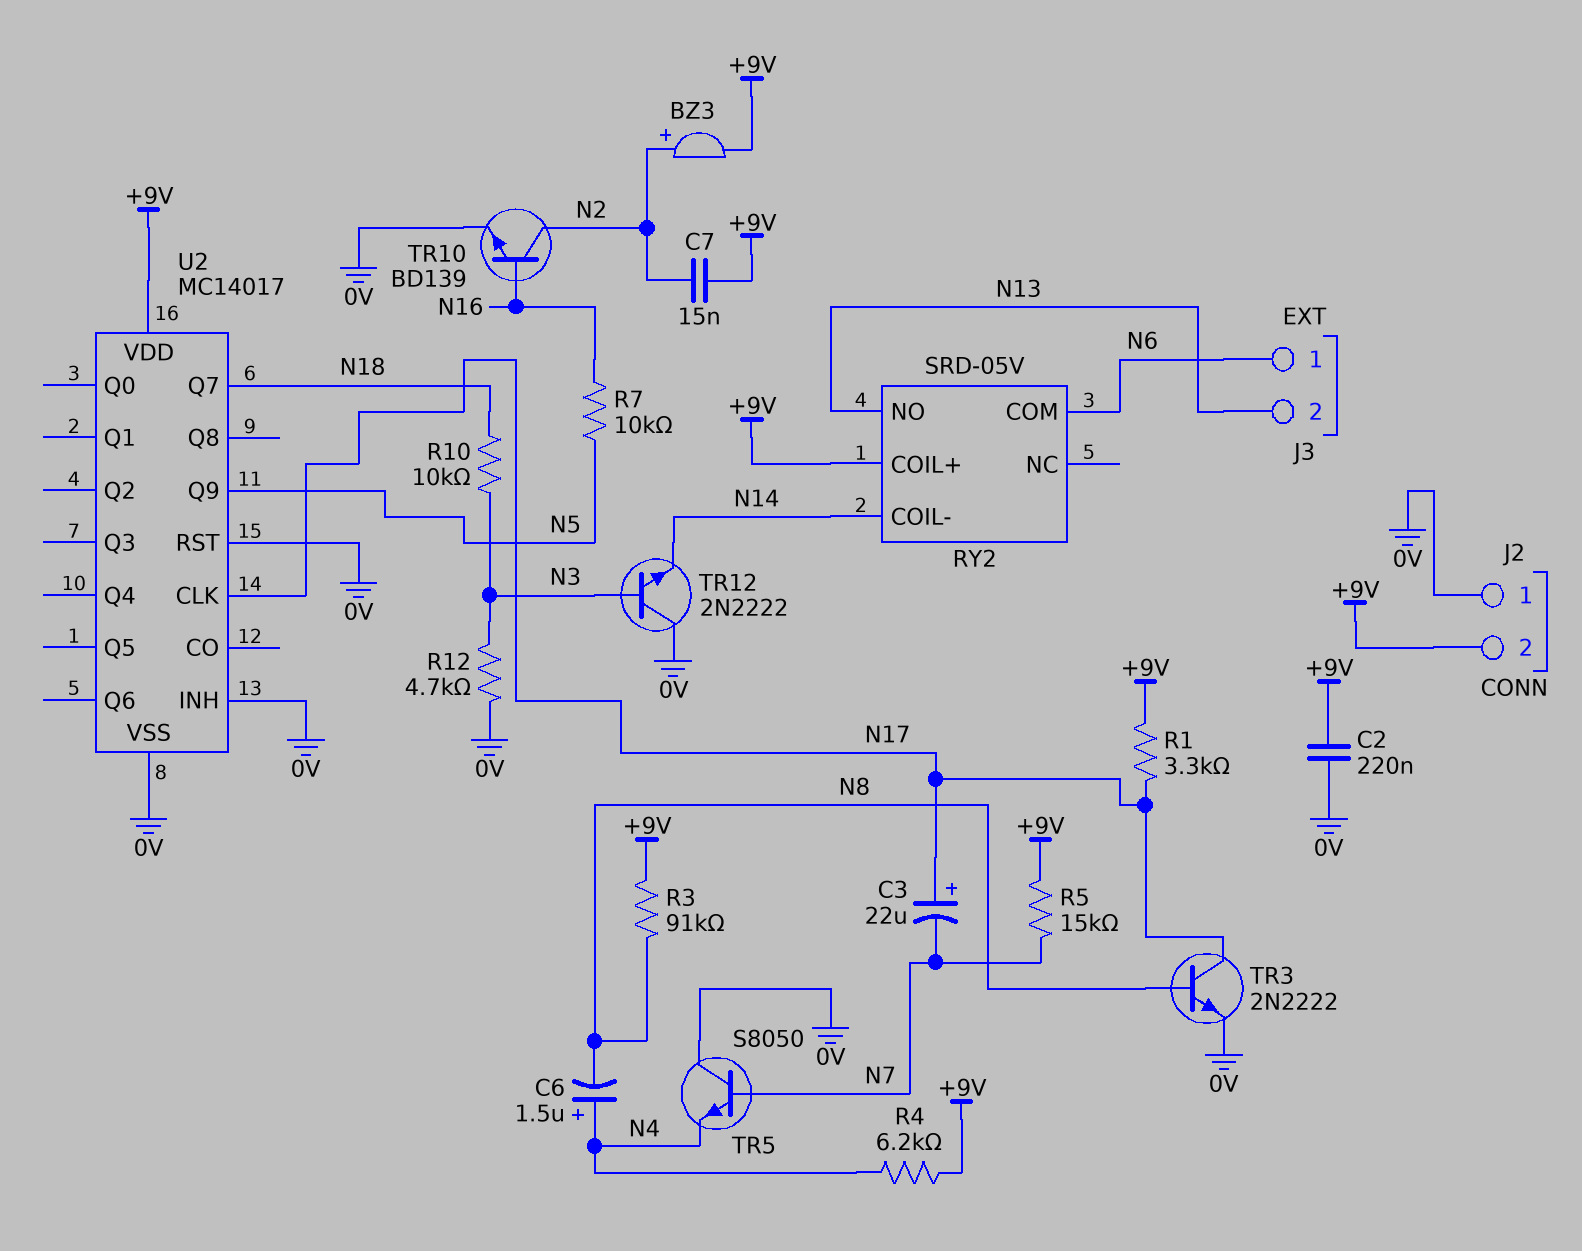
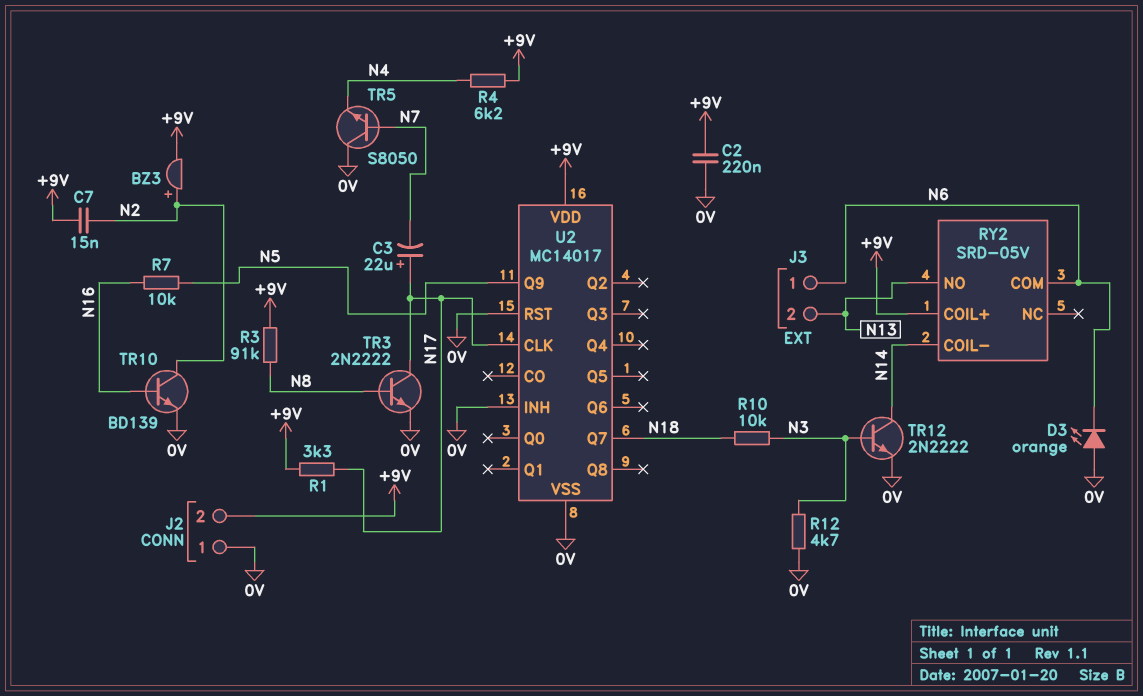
C6: 1.5uF (plus N4, minus N8) -> none
D3: none -> LED orange (A 0V, K N6)
R5: 15k (+9V, N7) -> none
TR12: NPN 2N2222 (B N3, C 0V, E N14) -> NPN 2N2222 (B N3, C N14, E 0V)

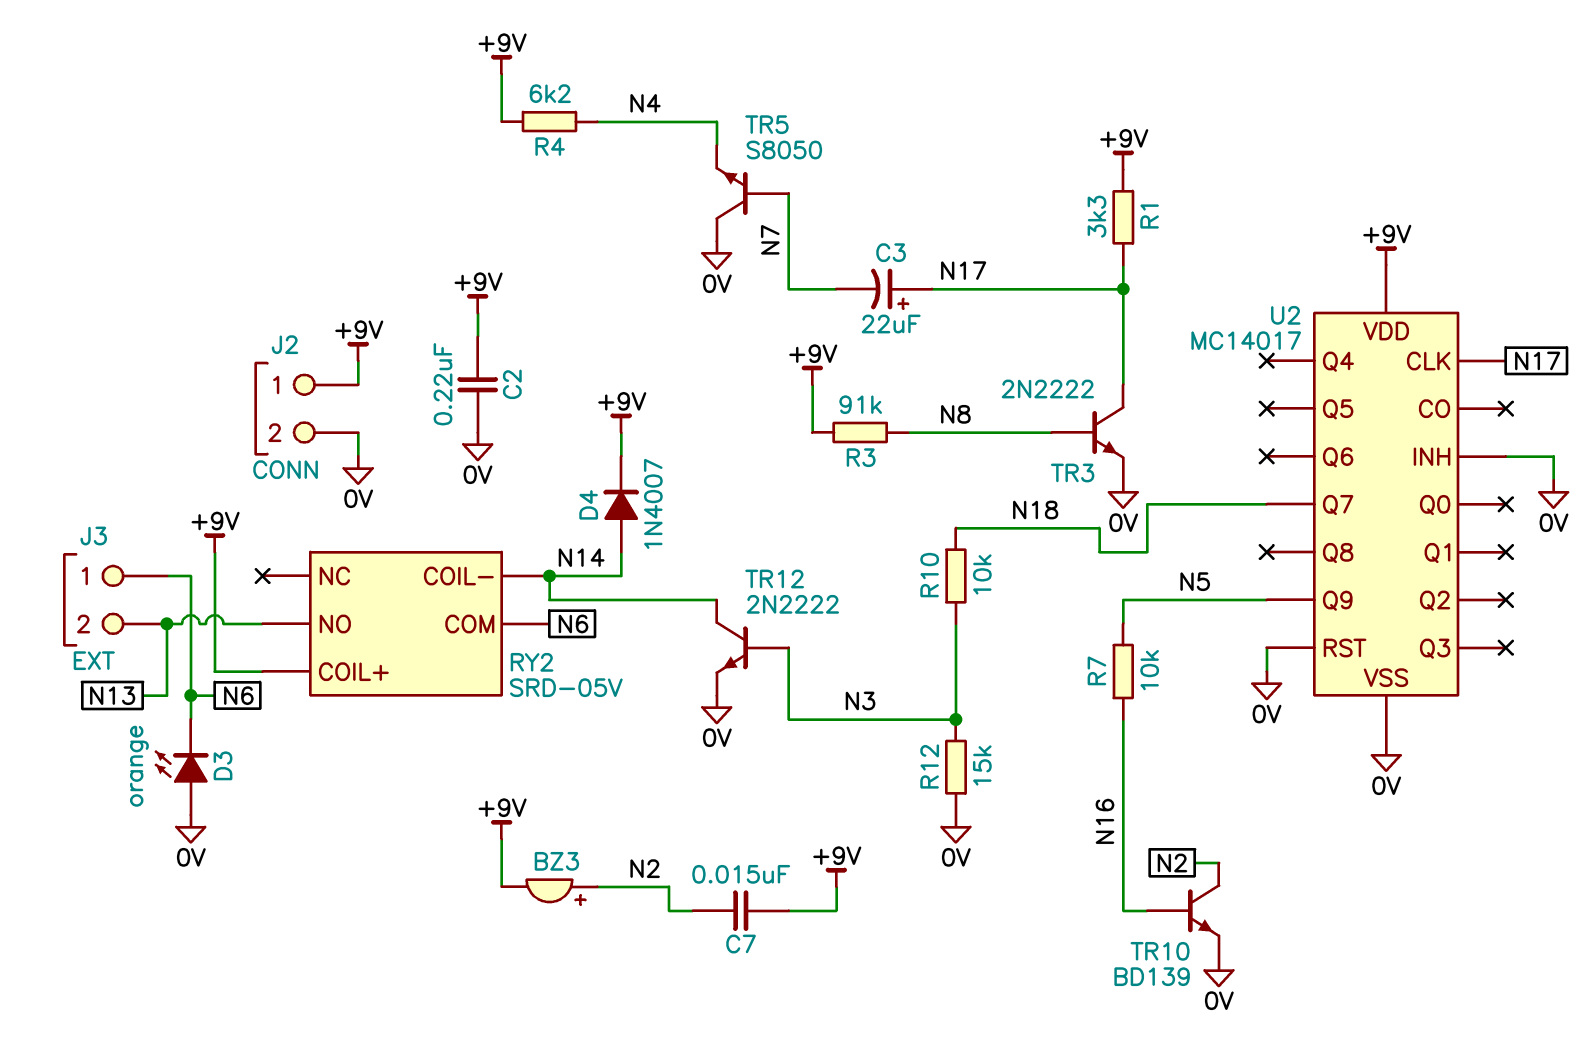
D4: none -> diode 1N4007 (A N14, K +9V)
J2 pin 1: 0V -> +9V
J2 pin 2: +9V -> 0V
R12: 4.7k (0V, N3) -> 15k (0V, N3)

